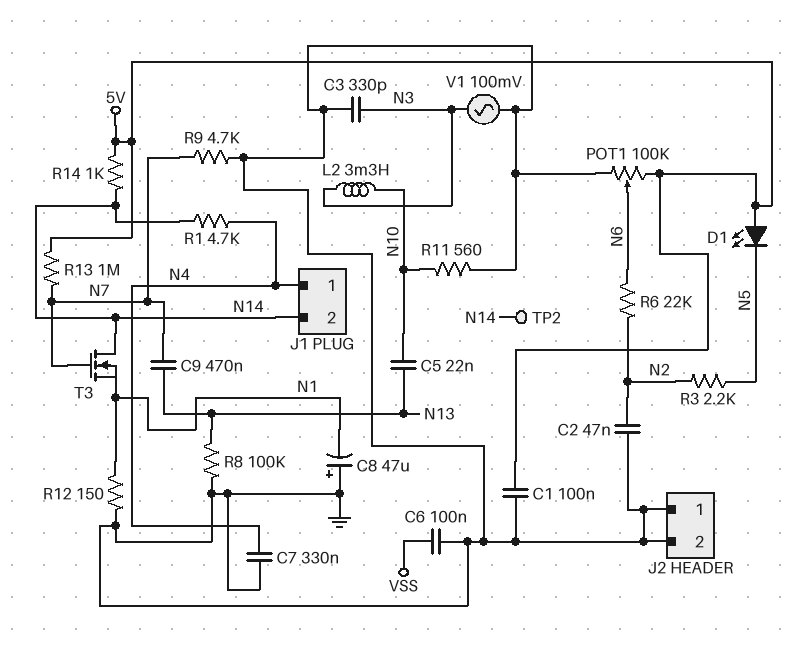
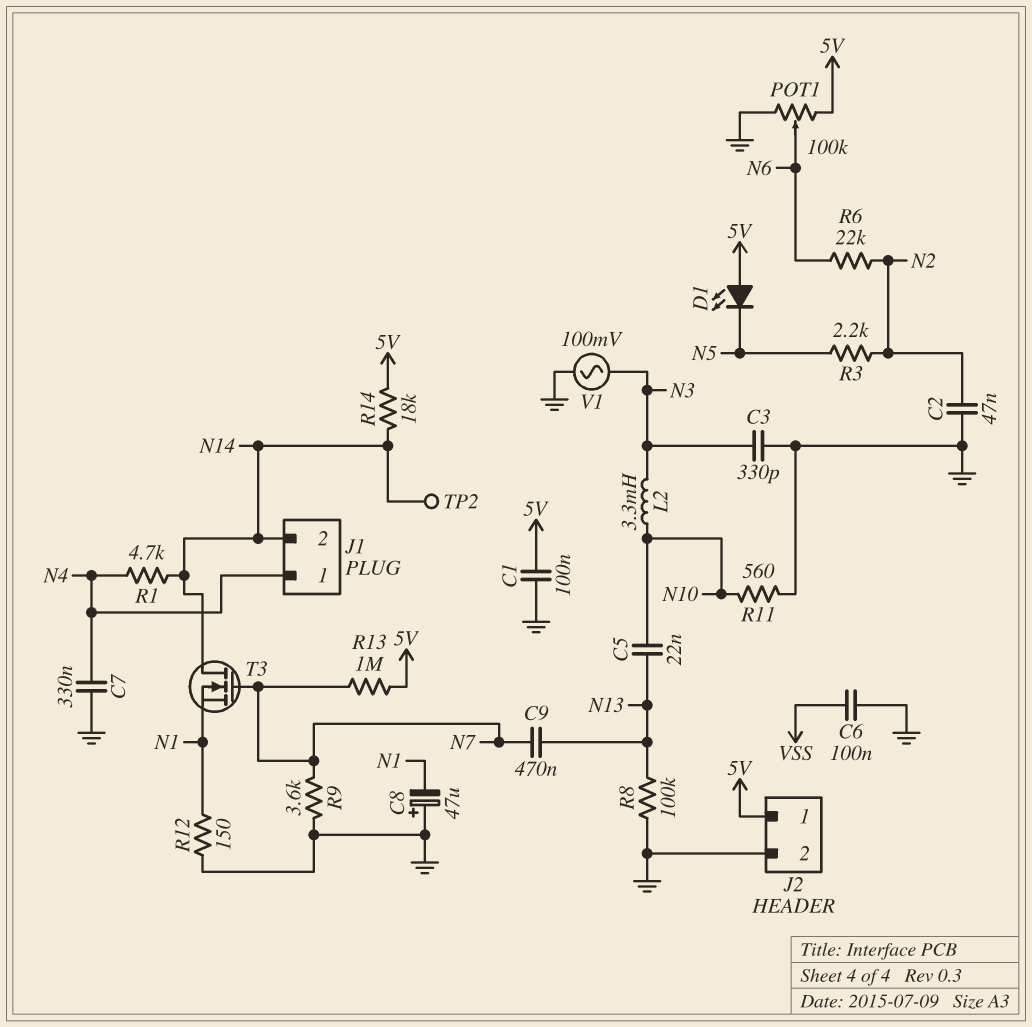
J2 pin 1: GND -> 5V
R9: 4.7k (GND, N7) -> 3.6k (GND, N7)
R14: 1k (5V, N14) -> 18k (5V, N14)

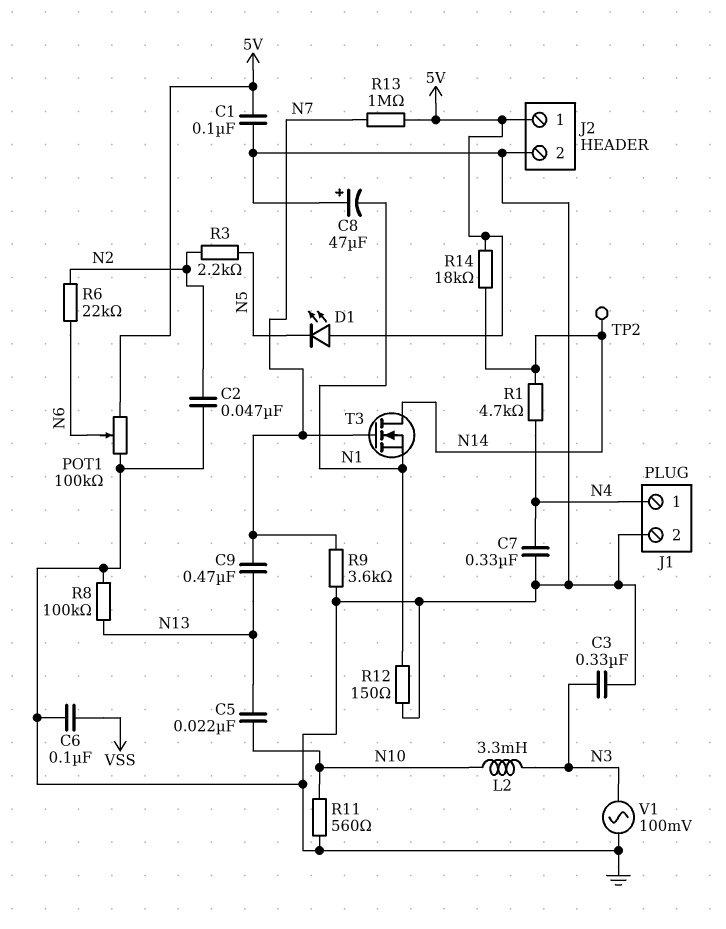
C3: 330pF (GND, N3) -> 330nF (GND, N3)
J1 pin 2: N14 -> GND

